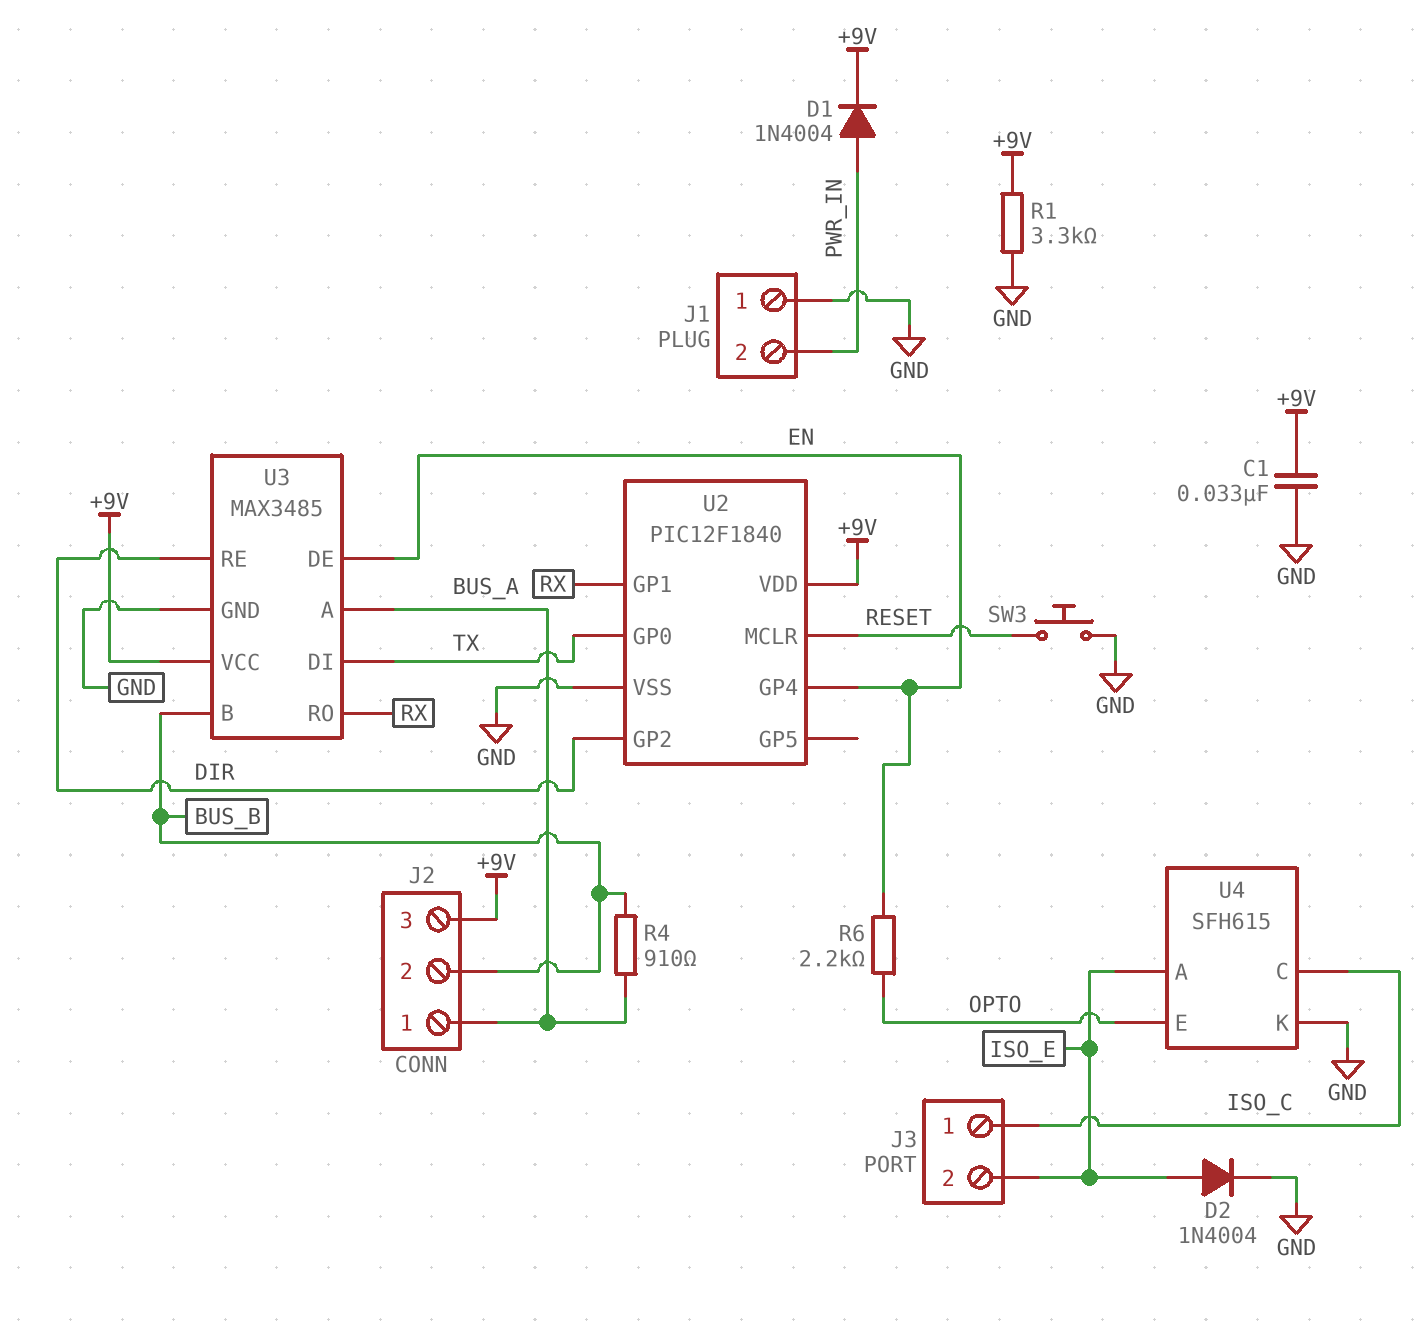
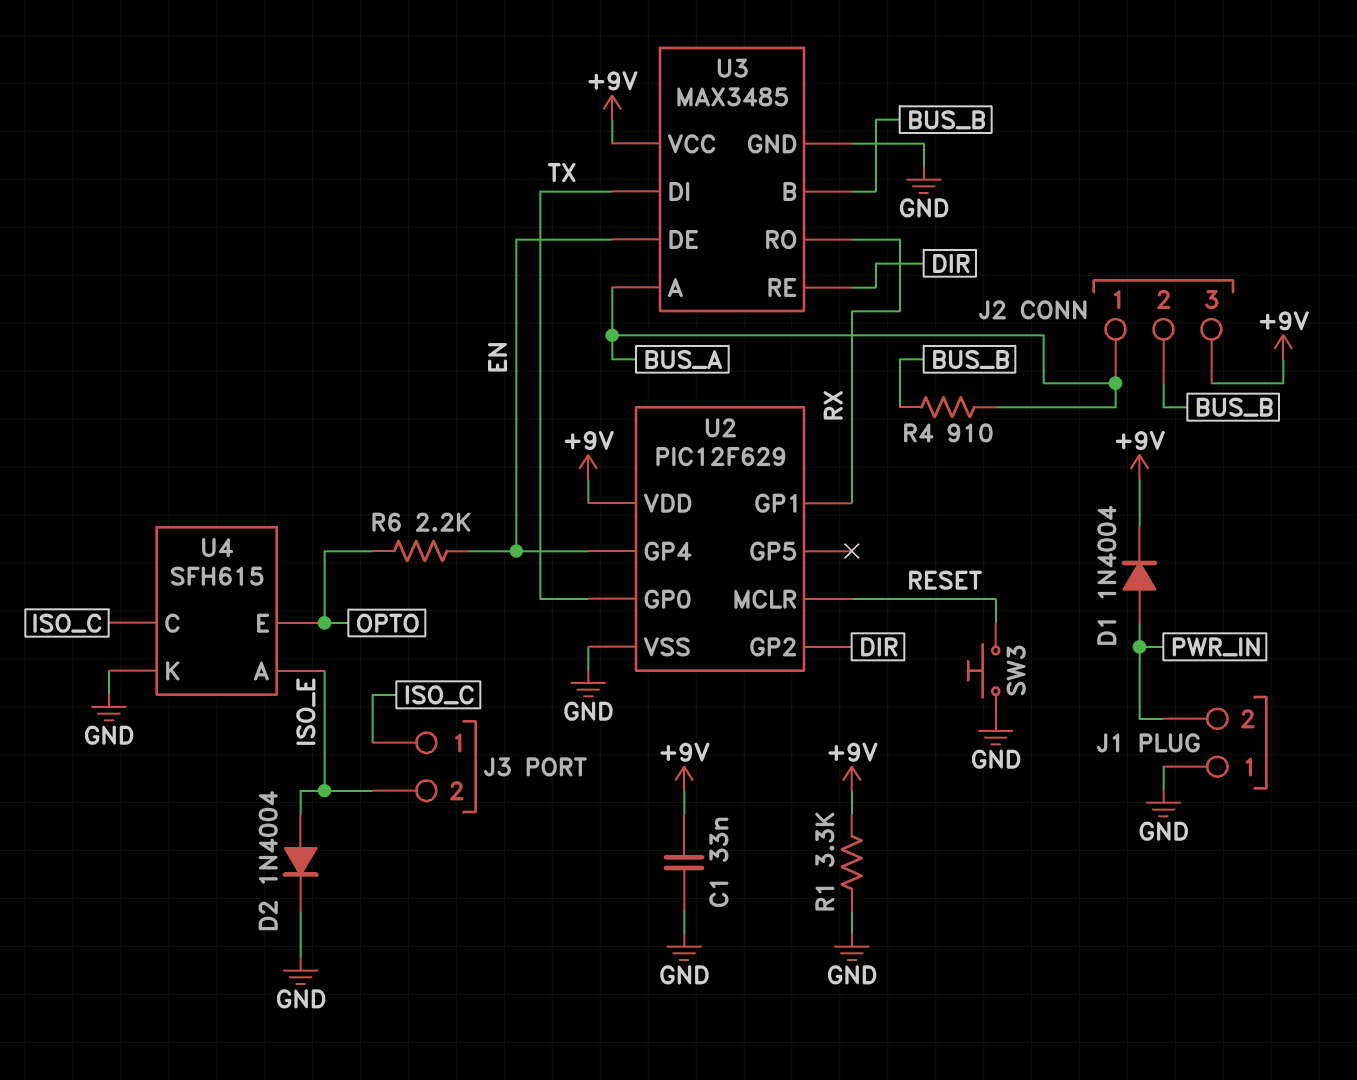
U2: PIC12F1840 -> PIC12F629

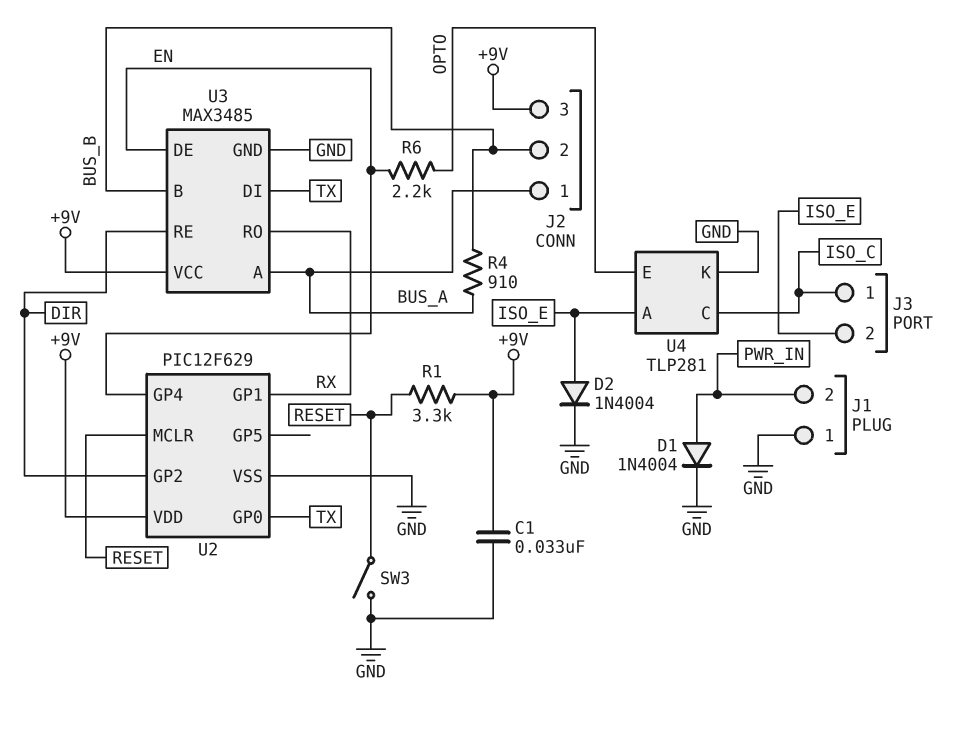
D1: diode 1N4004 (A PWR_IN, K +9V) -> diode 1N4004 (A PWR_IN, K GND)
R1: 3.3k (+9V, GND) -> 3.3k (+9V, RESET)
SW3: button (GND, RESET) -> switch (GND, RESET)
U4: SFH615 -> TLP281

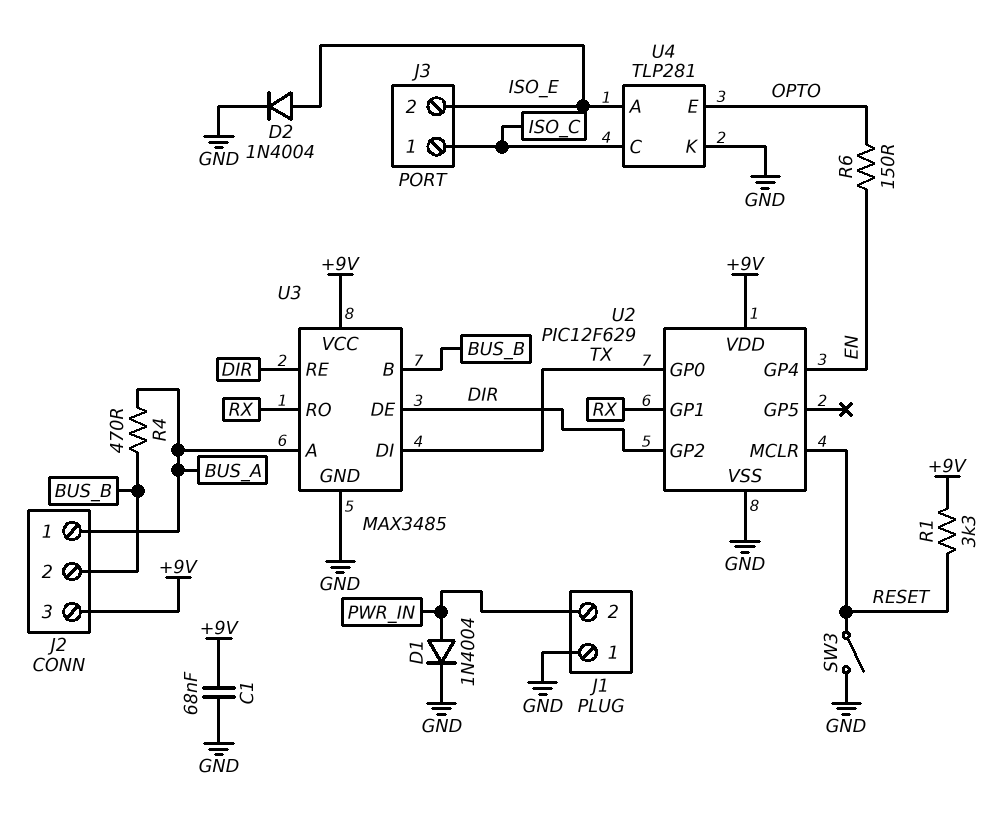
C1: 33nF (+9V, GND) -> 68nF (+9V, GND)
R4: 910 (BUS_A, BUS_B) -> 470 (BUS_A, BUS_B)
R6: 2.2k (EN, OPTO) -> 150 (EN, OPTO)
U3 pin DE: EN -> DIR

